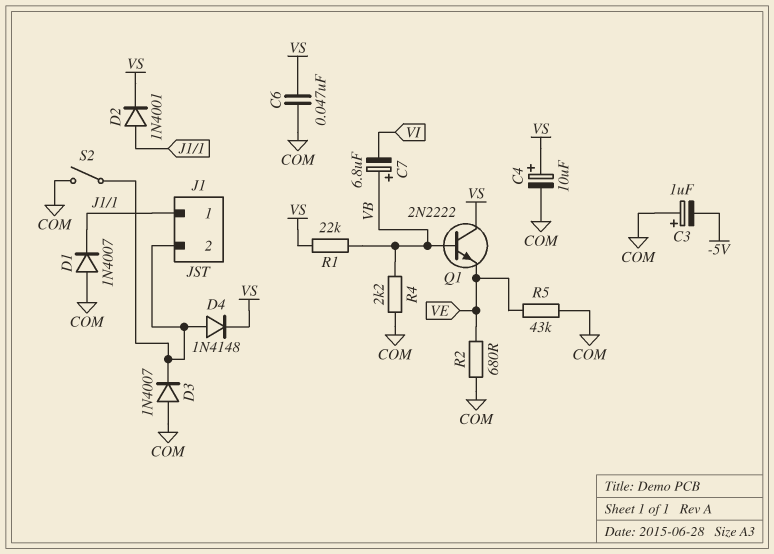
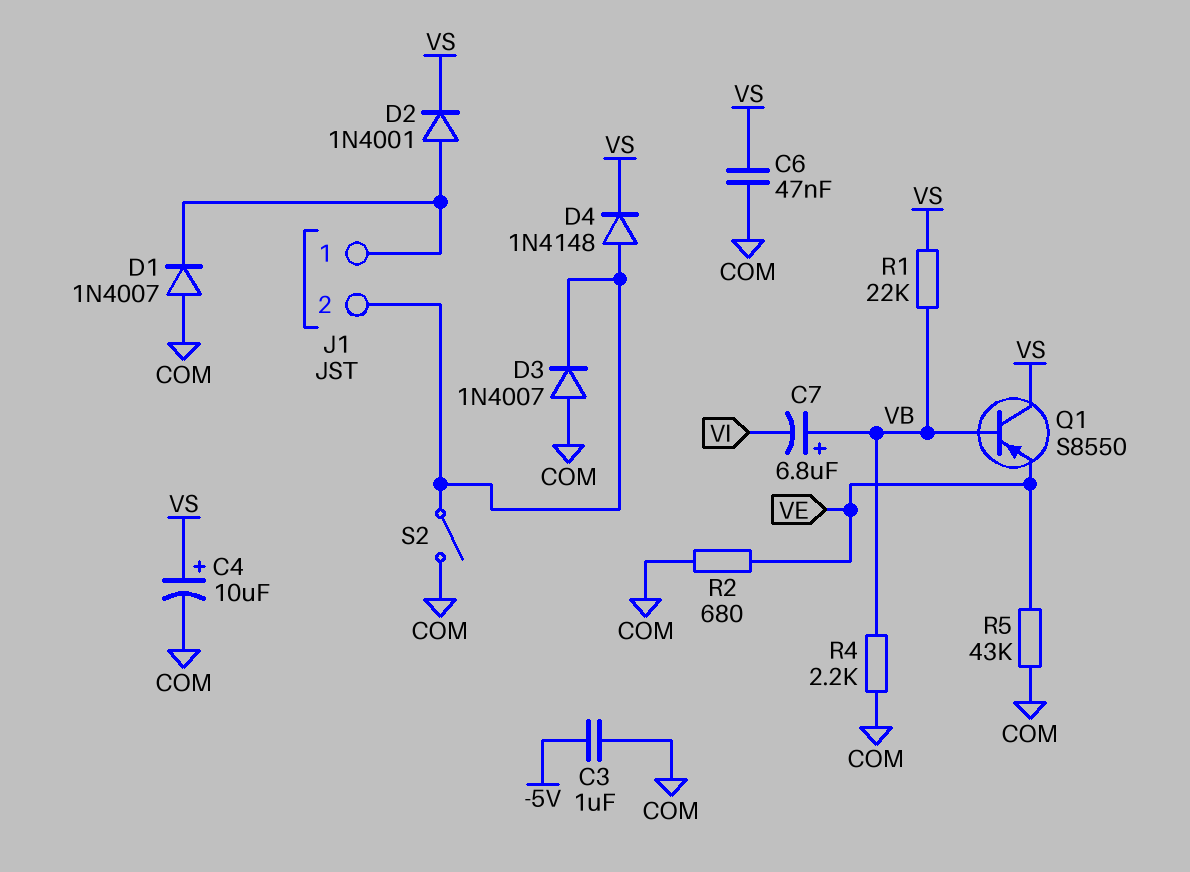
C3: 1uF (plus COM, minus -5V) -> 1uF (-5V, COM)
Q1: NPN 2N2222 (B VB, C VS, E VE) -> PNP S8550 (B VB, C VS, E VE)

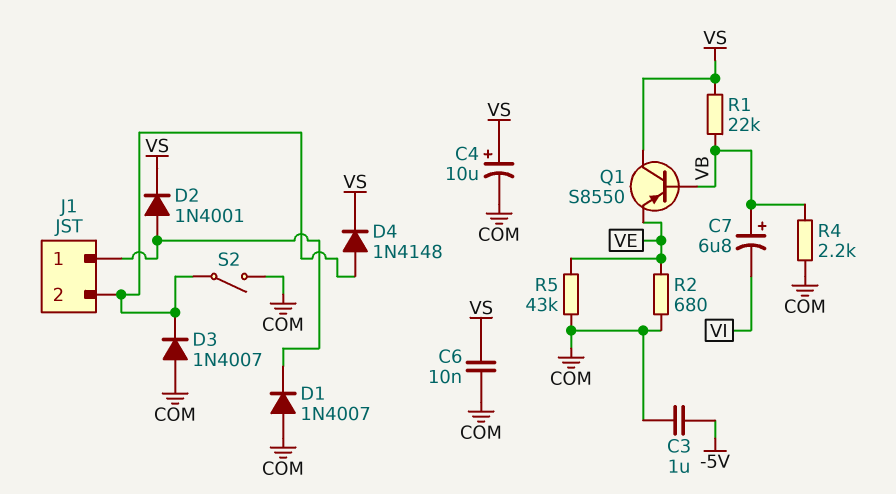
C6: 47nF (COM, VS) -> 10nF (COM, VS)

